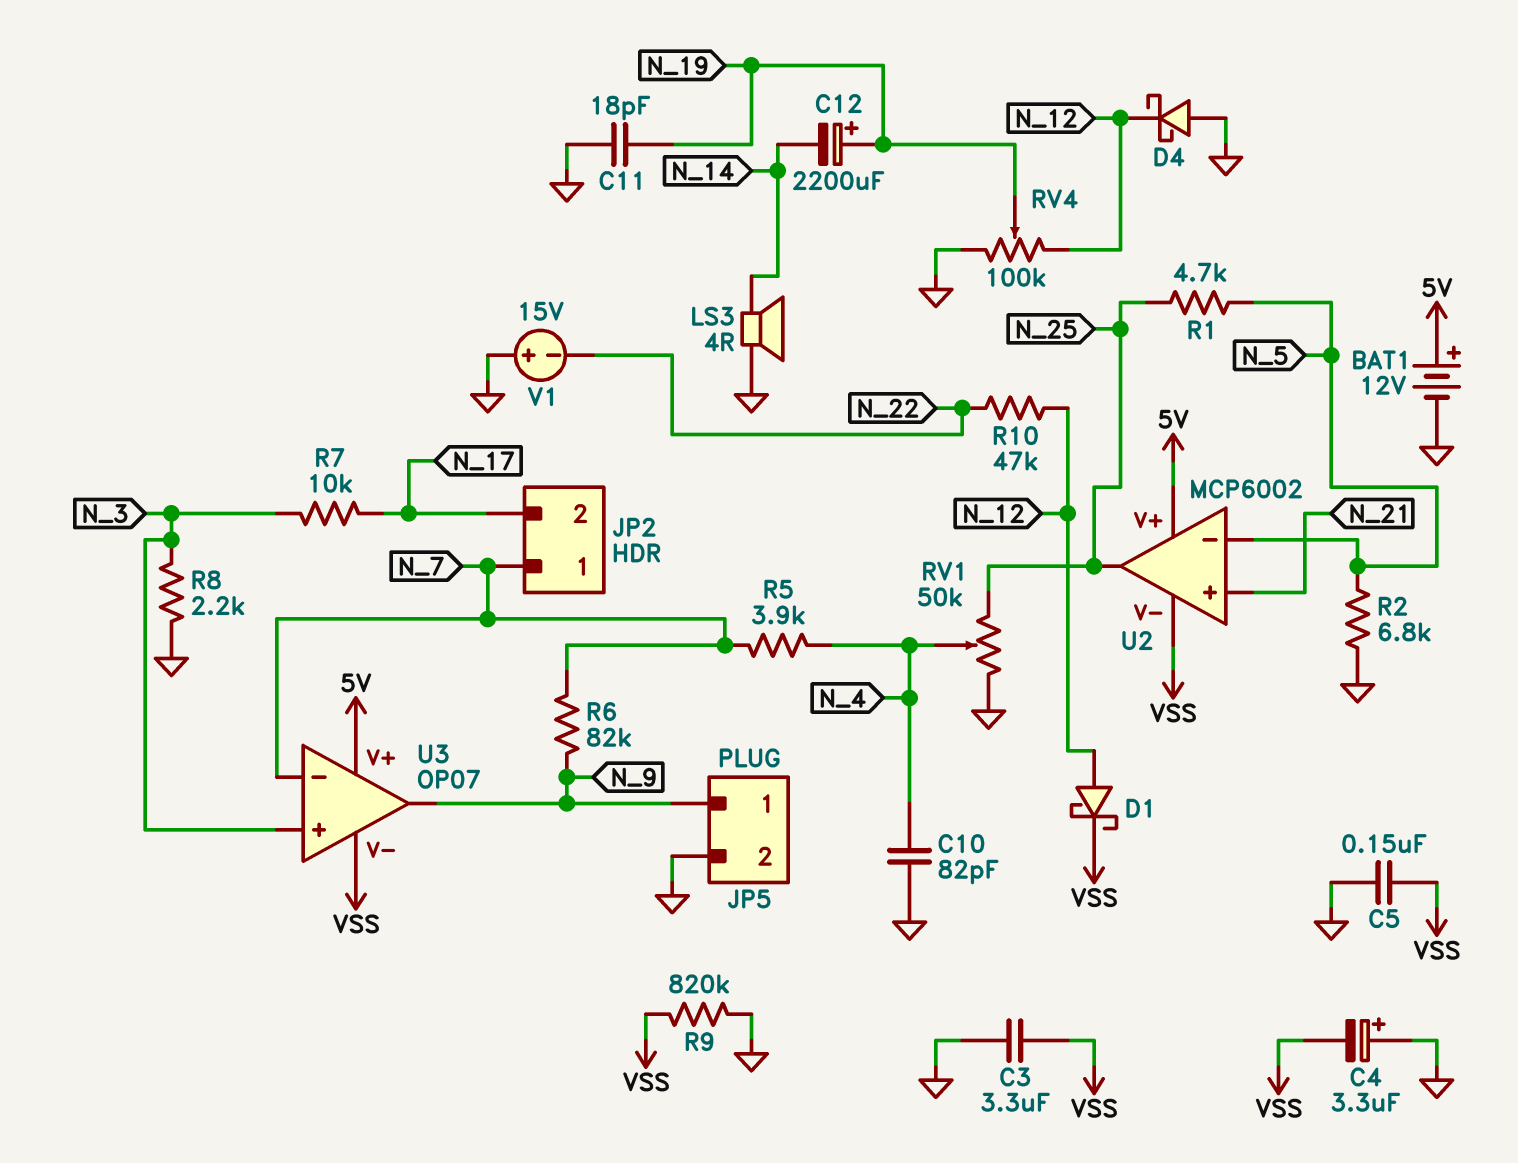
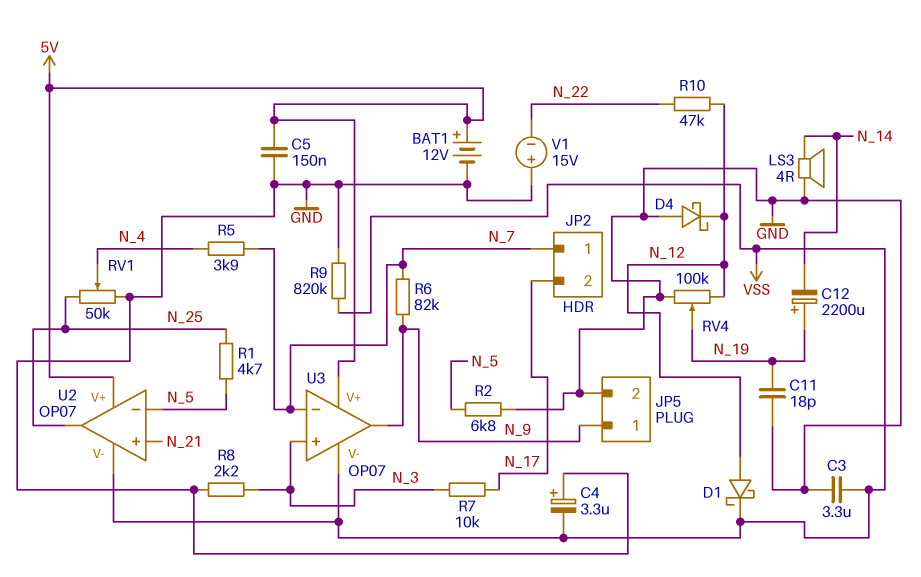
C5: 150nF (GND, VSS) -> 150nF (5V, GND)
C10: 82pF (GND, N_4) -> none
U2: MCP6002 -> OP07

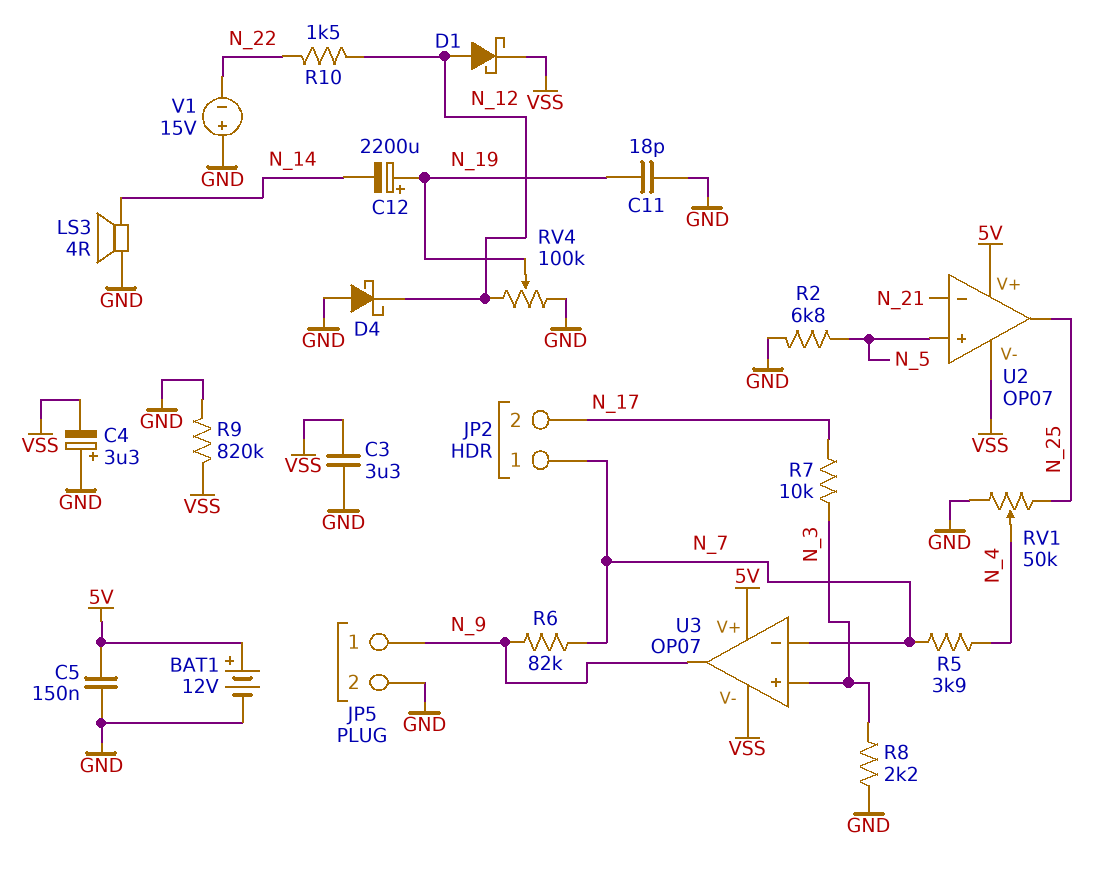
R1: 4.7k (N_5, N_25) -> none
R10: 47k (N_12, N_22) -> 1.5k (N_12, N_22)
U2 pin in+: N_21 -> N_5
U2 pin in-: N_5 -> N_21

